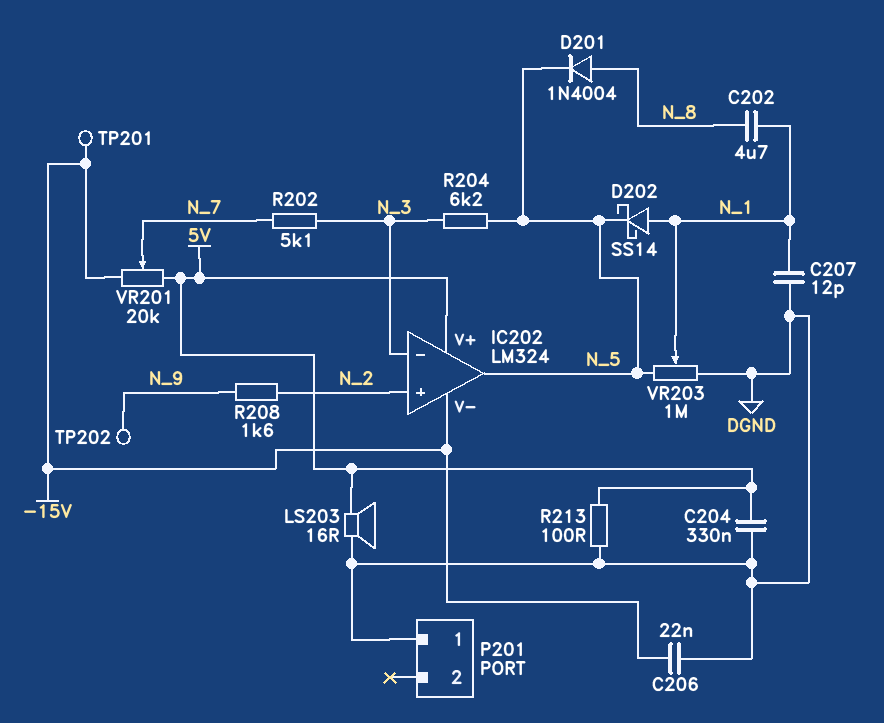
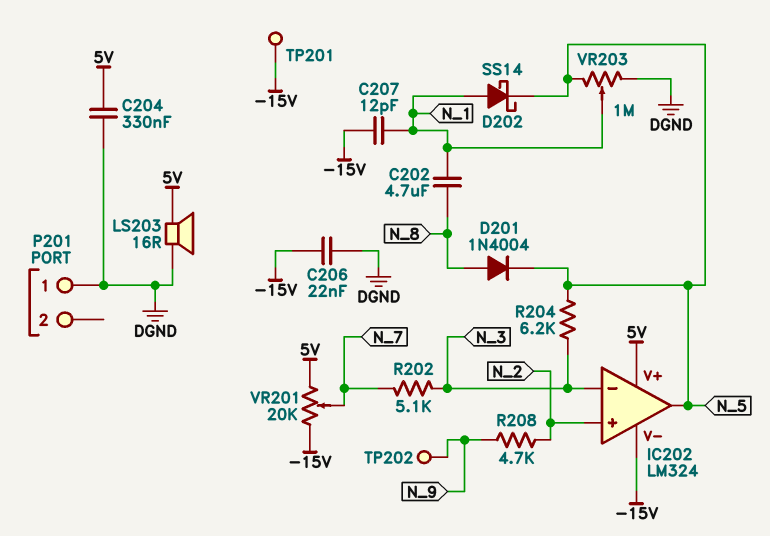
C207: 12pF (DGND, N_1) -> 12pF (-15V, N_1)
R208: 1.6k (N_2, N_9) -> 4.7k (N_2, N_9)
R213: 100 (5V, DGND) -> none

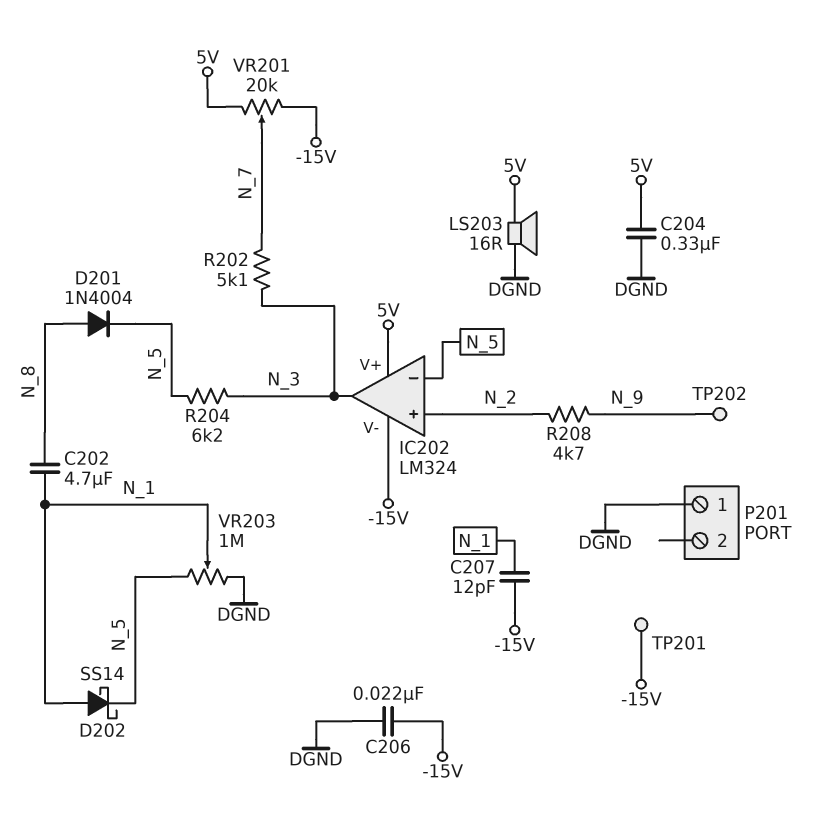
IC202 pin in-: N_3 -> N_5
IC202 pin out: N_5 -> N_3

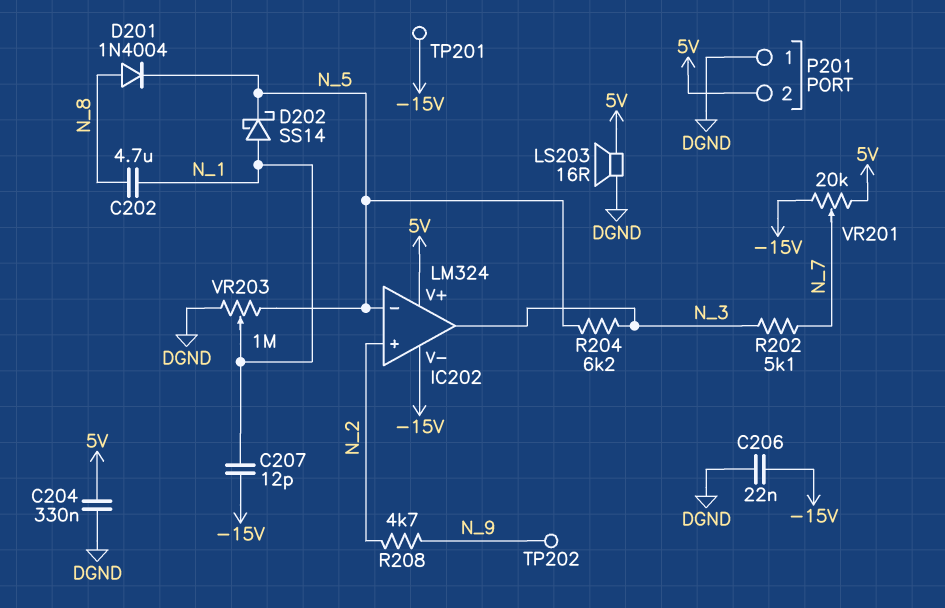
P201 pin 2: none -> 5V

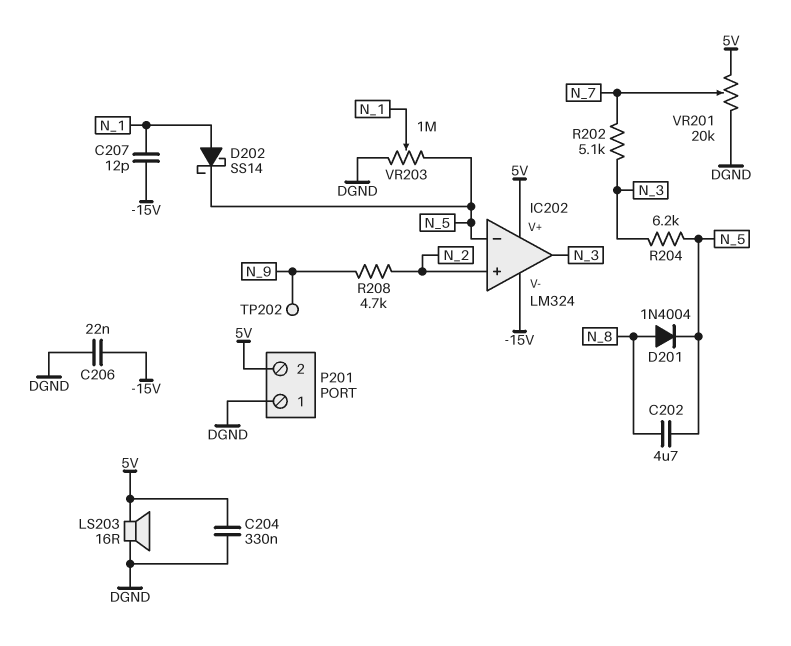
C202: 4.7uF (N_1, N_8) -> 4.7uF (N_5, N_8)
TP201: test point (-15V) -> none
VR201: 20k (-15V, 5V, wiper N_7) -> 20k (5V, DGND, wiper N_7)

